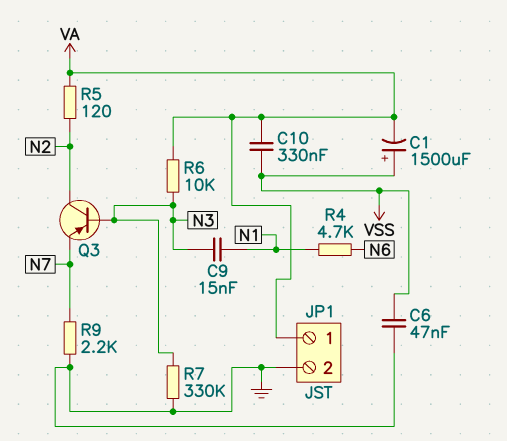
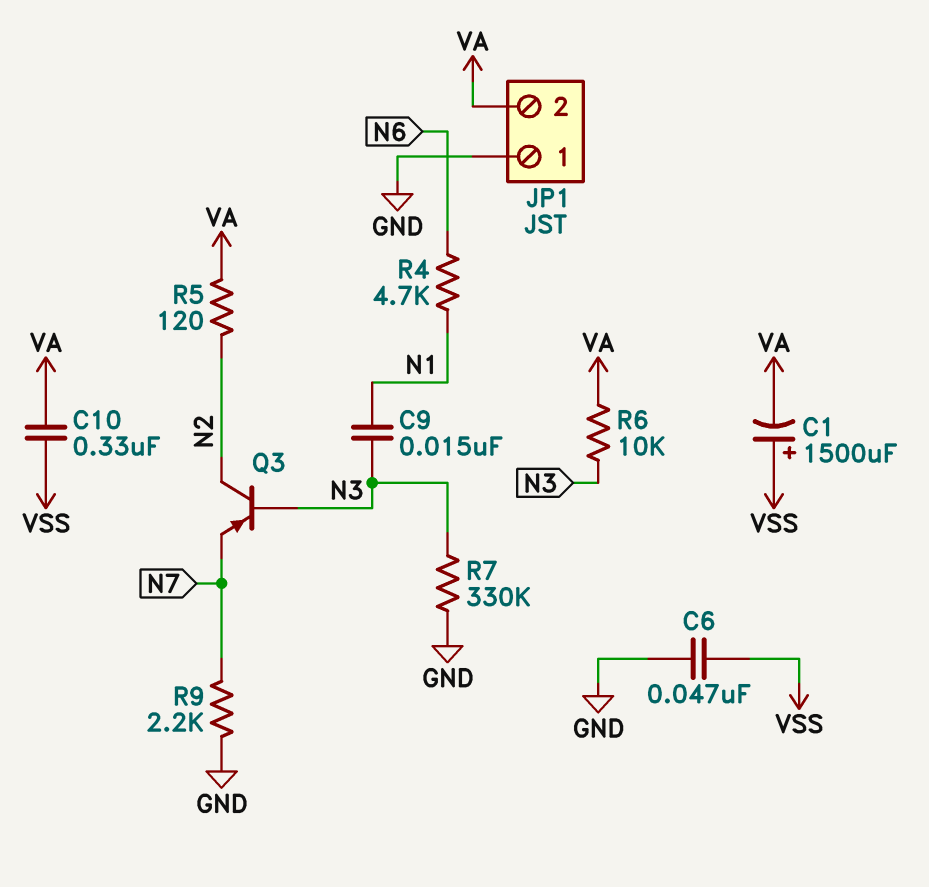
JP1 pin 1: VA -> GND
JP1 pin 2: GND -> VA

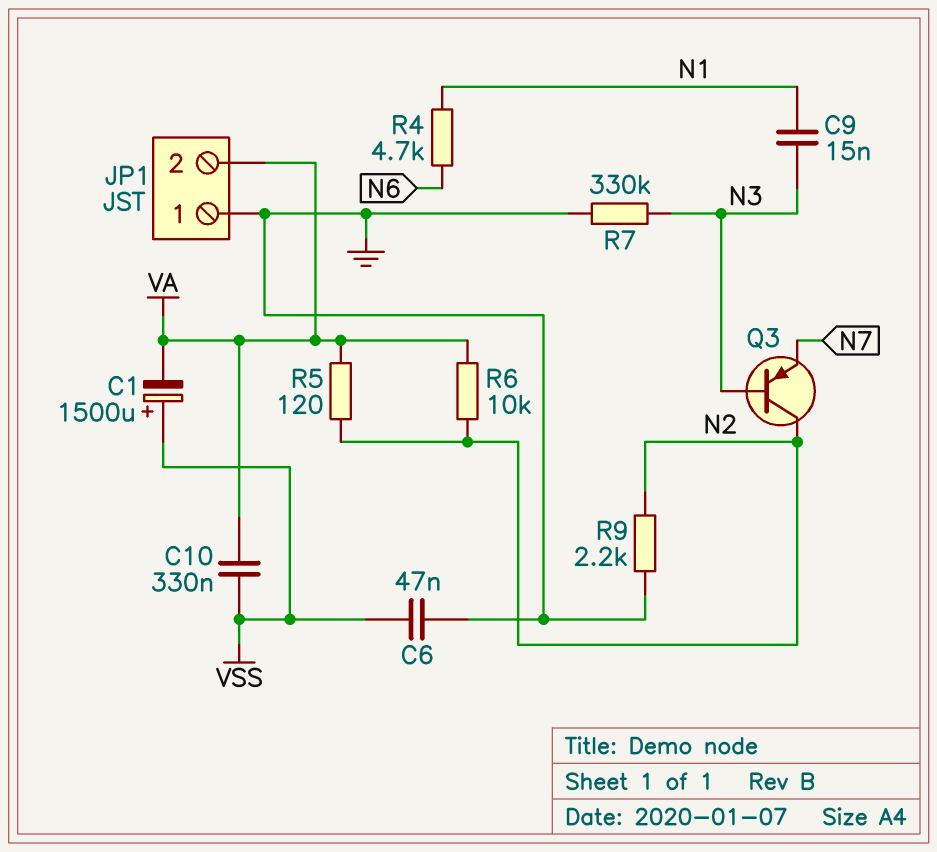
R6: 10k (N3, VA) -> 10k (N2, VA)
R9: 2.2k (GND, N7) -> 2.2k (GND, N2)

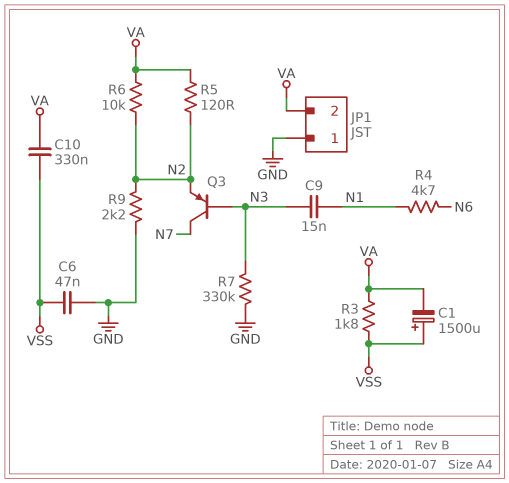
Q3: PNP (B N3, C N2, E N7) -> PNP (B N3, C N7, E N2)
R3: none -> 1.8k (VA, VSS)

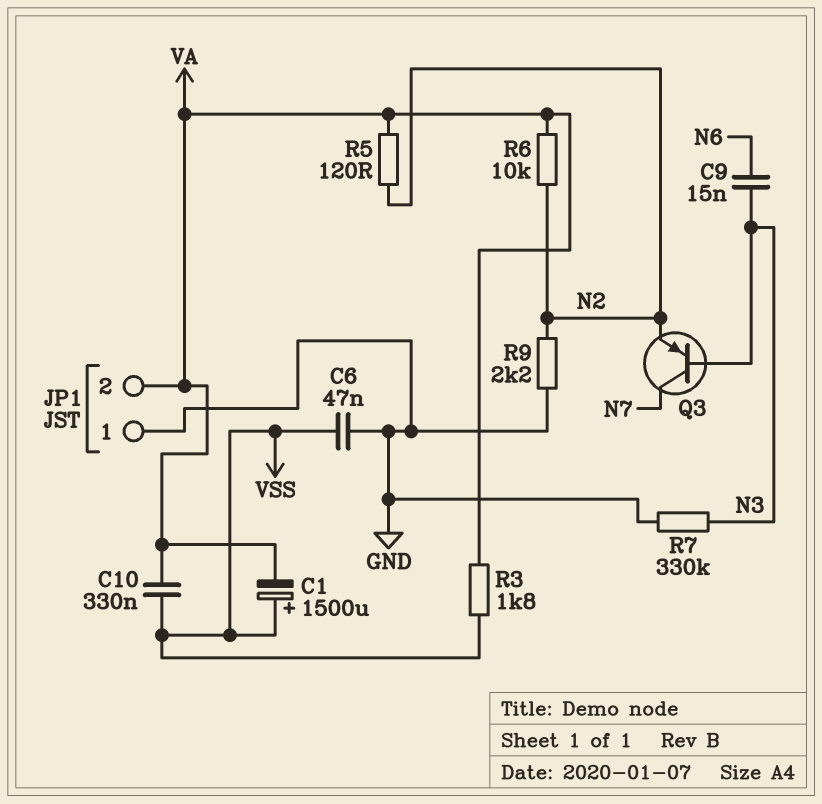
C9: 15nF (N1, N3) -> 15nF (N3, N6)
R4: 4.7k (N1, N6) -> none

